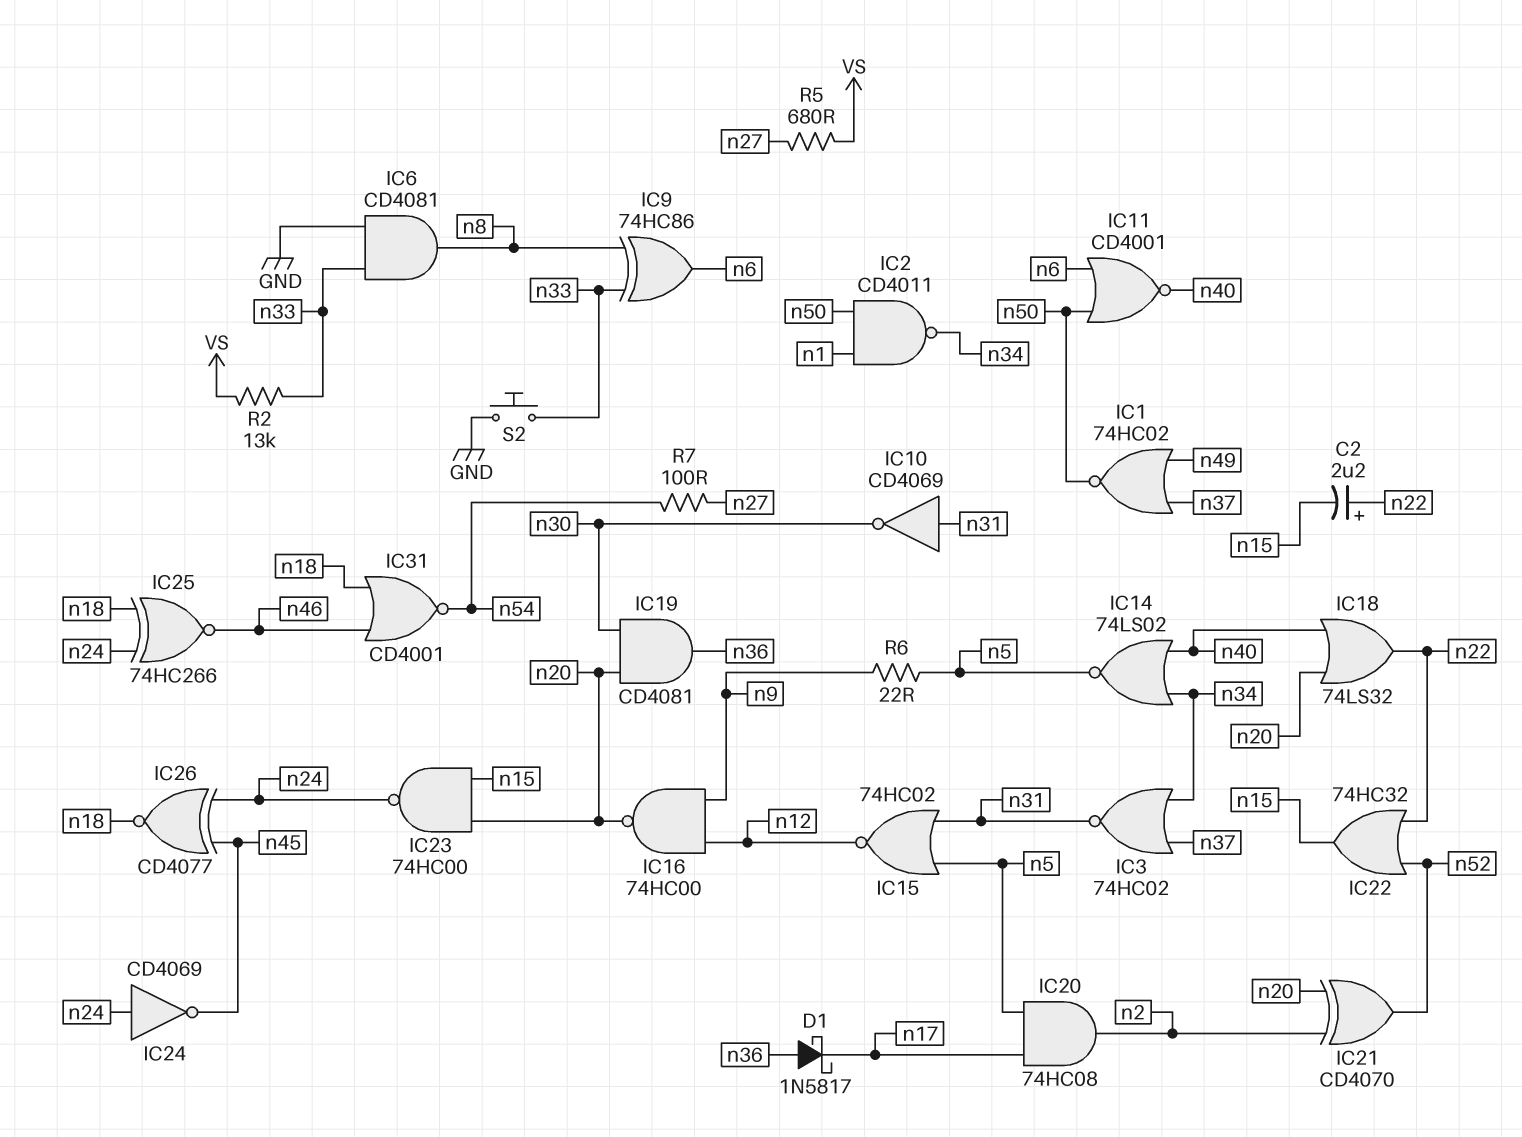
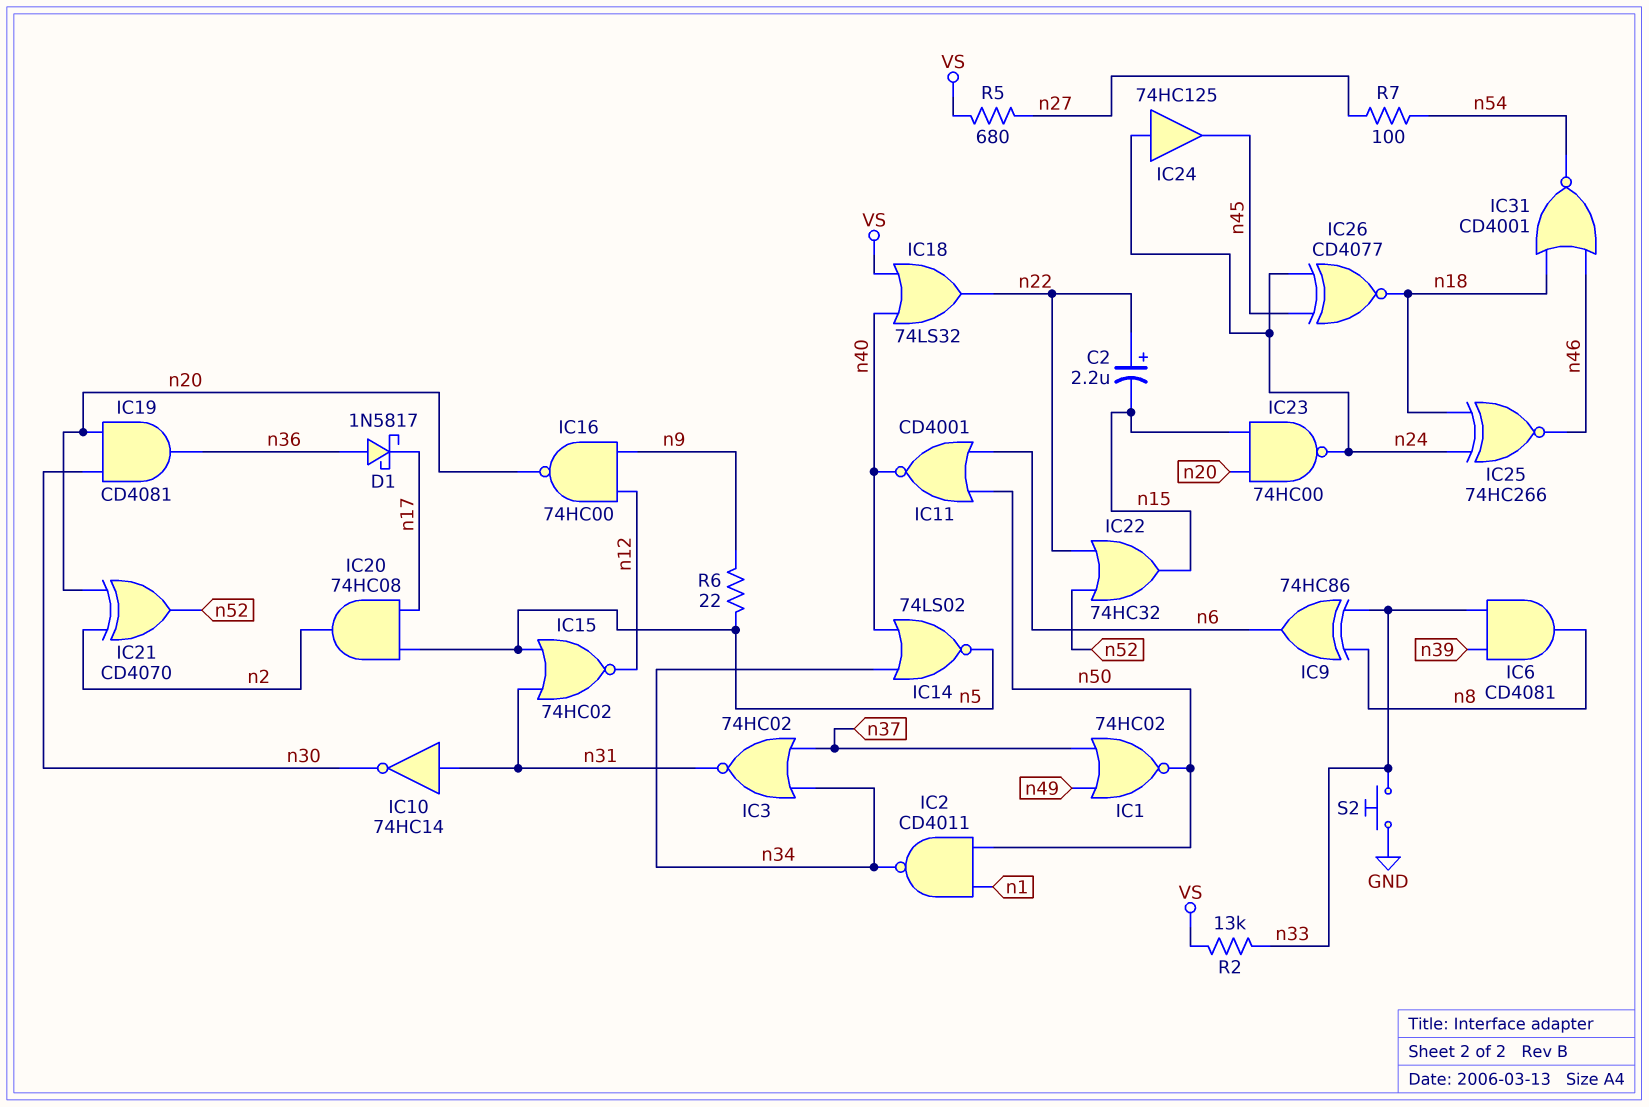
IC6: AND CD4081 (in GND, in n33, out n8) -> AND CD4081 (in n33, in n39, out n8)
IC10: NOT CD4069 (in n31, out n30) -> NOT 74HC14 (in n31, out n30)
IC18: OR 74LS32 (in n20, in n40, out n22) -> OR 74LS32 (in VS, in n40, out n22)
IC24: NOT CD4069 (in n24, out n45) -> buffer 74HC125 (in n24, out n45)

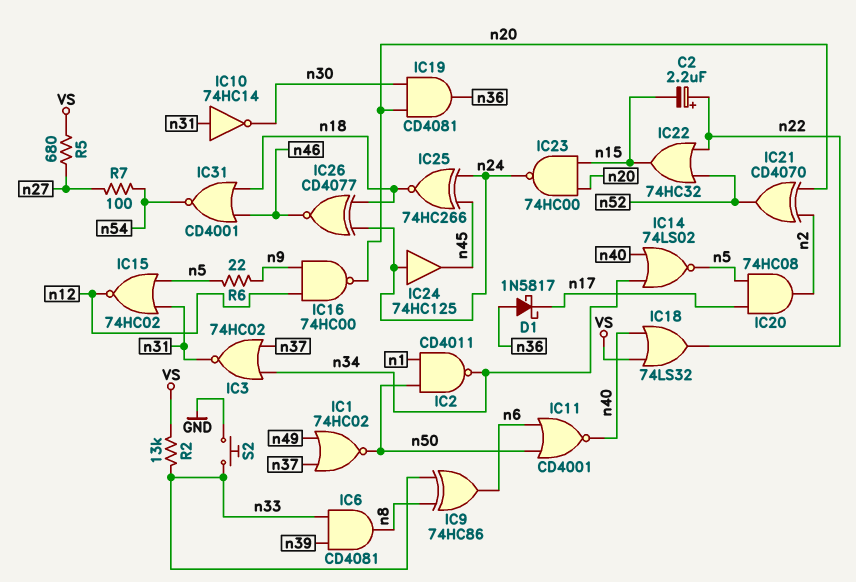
IC25: XNOR 74HC266 (in n18, in n24, out n46) -> XNOR 74HC266 (in n24, in n45, out n18)
IC26: XNOR CD4077 (in n24, in n45, out n18) -> XNOR CD4077 (in n18, in n24, out n46)

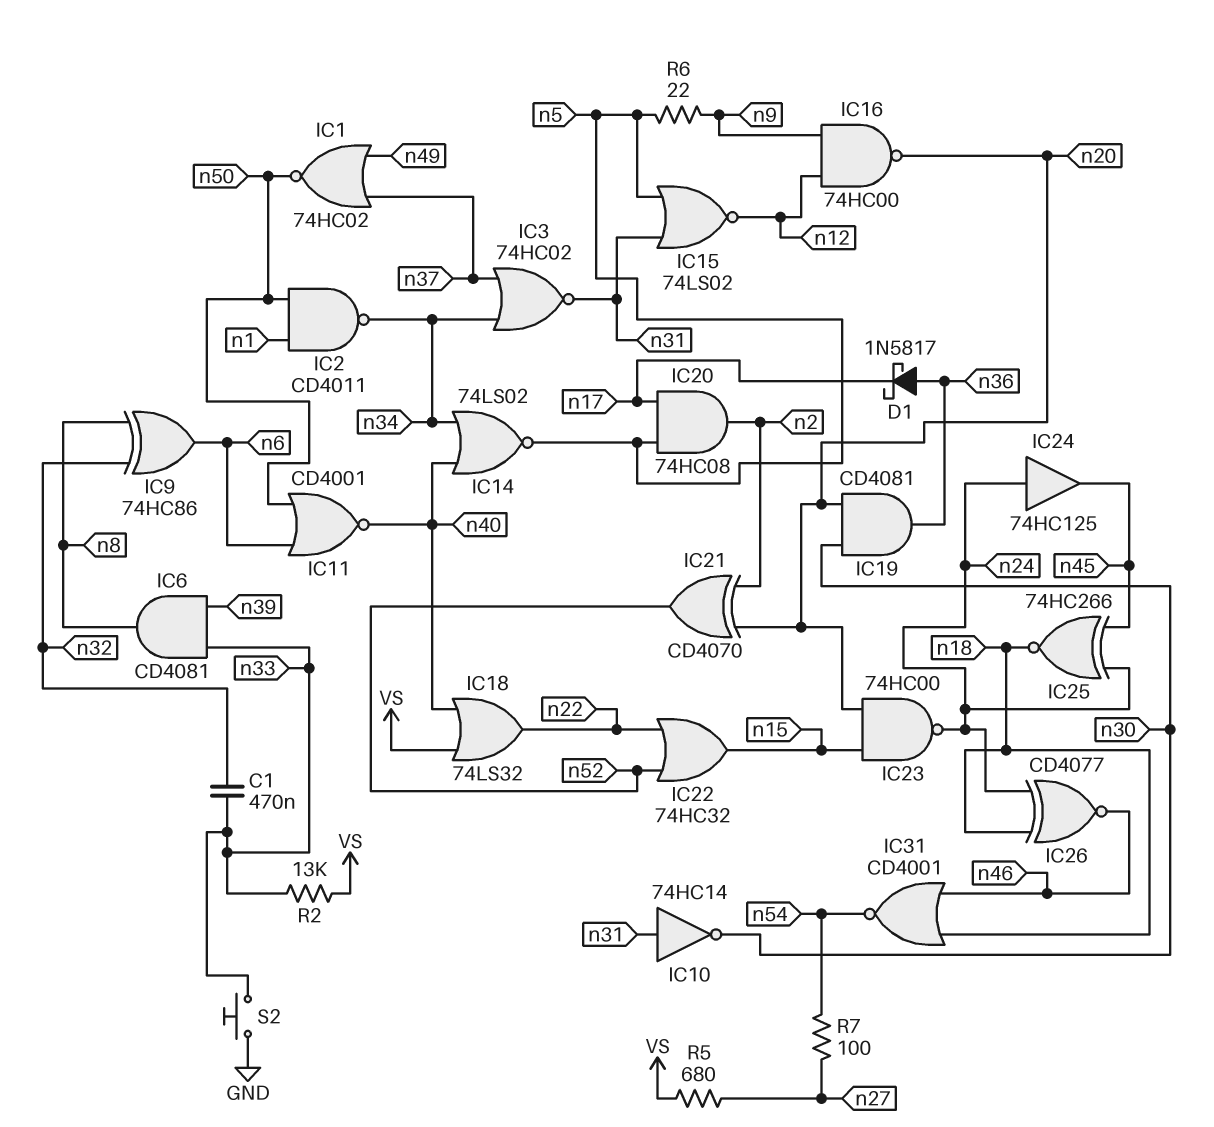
C1: none -> 470nF (n32, n33)
C2: 2.2uF (plus n22, minus n15) -> none
IC9: XOR 74HC86 (in n8, in n33, out n6) -> XOR 74HC86 (in n8, in n32, out n6)
IC15: NOR 74HC02 (in n5, in n31, out n12) -> NOR 74LS02 (in n5, in n31, out n12)

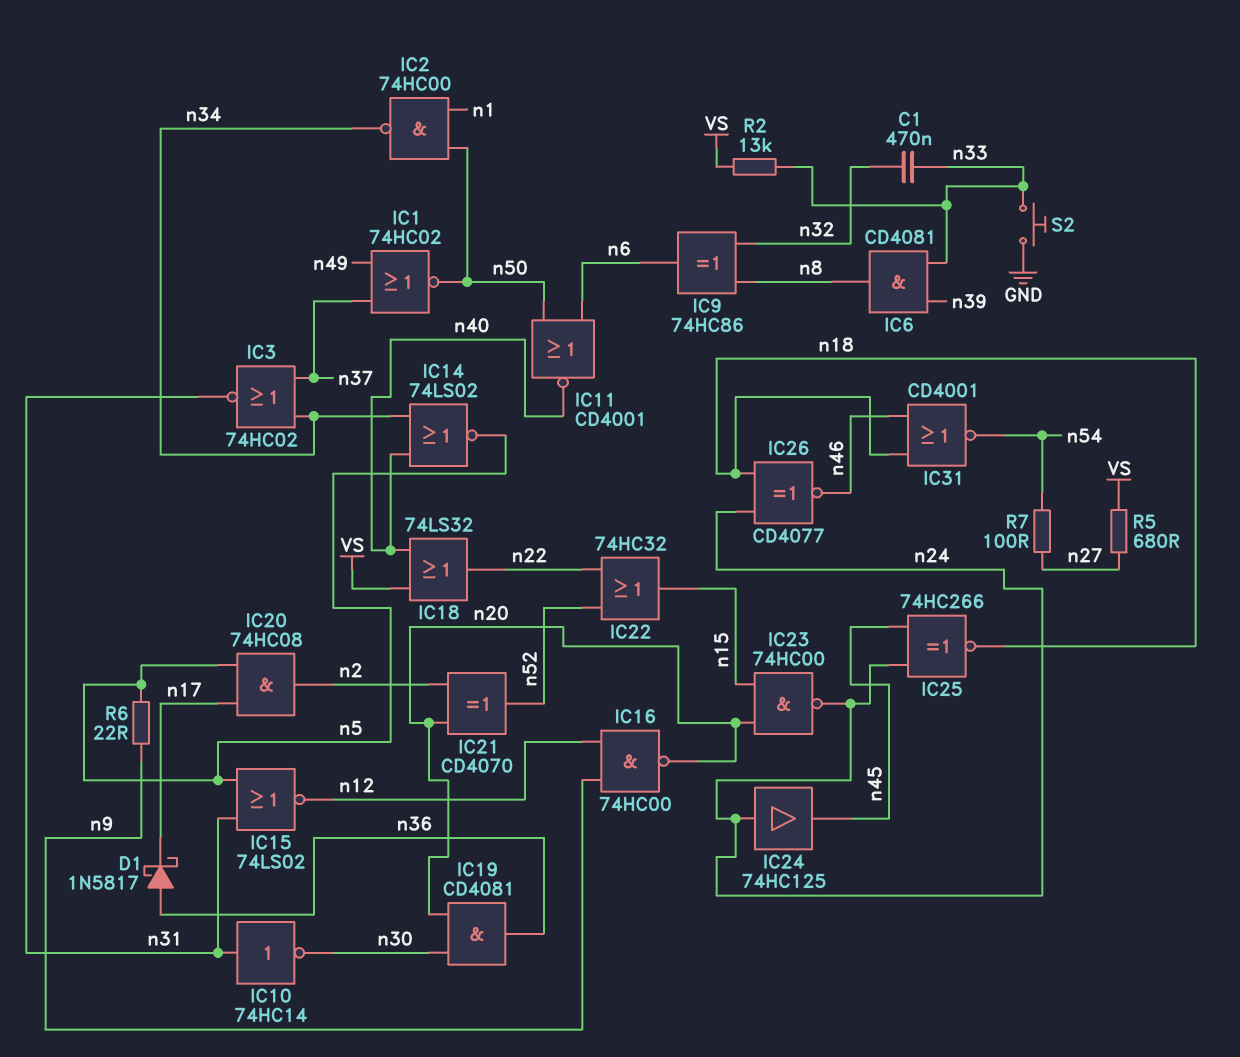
IC2: NAND CD4011 (in n1, in n50, out n34) -> NAND 74HC00 (in n1, in n50, out n34)

